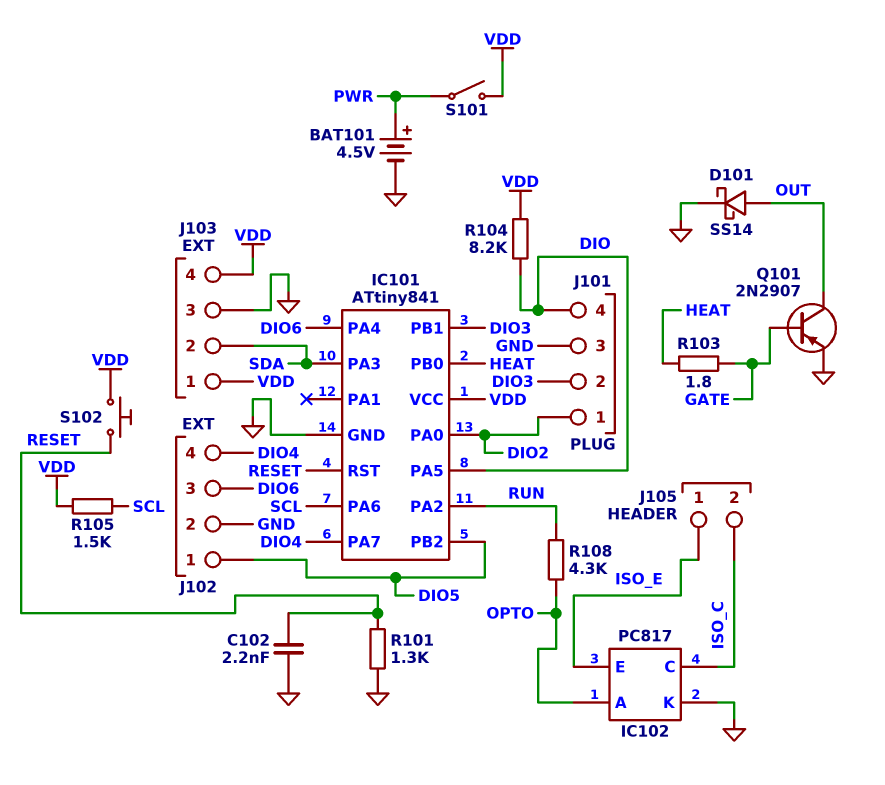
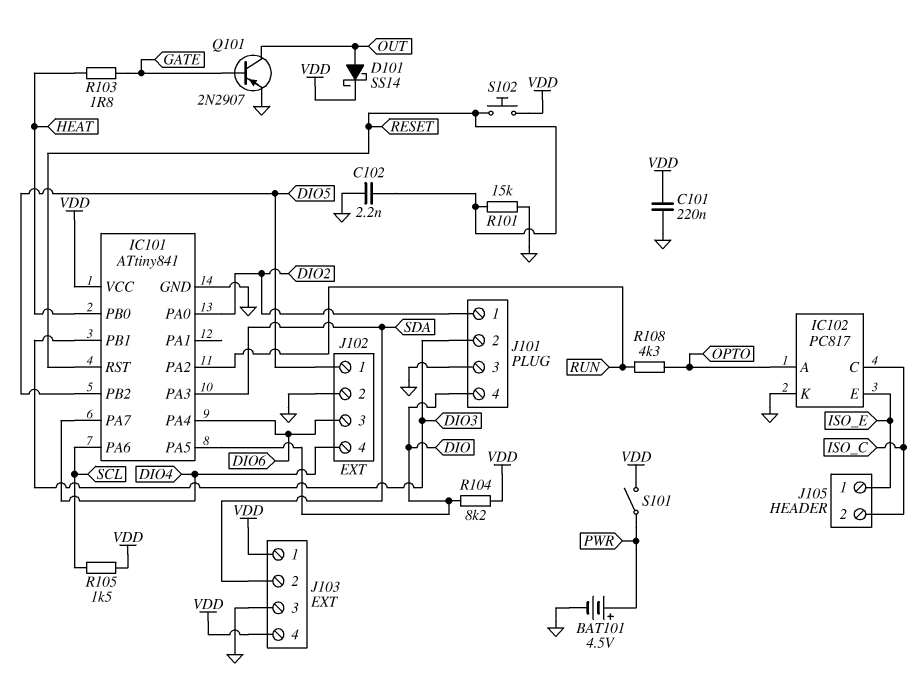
C101: none -> 220nF (GND, VDD)
D101: schottky SS14 (A OUT, K GND) -> schottky SS14 (A OUT, K VDD)
R101: 1.3k (GND, RESET) -> 15k (GND, RESET)

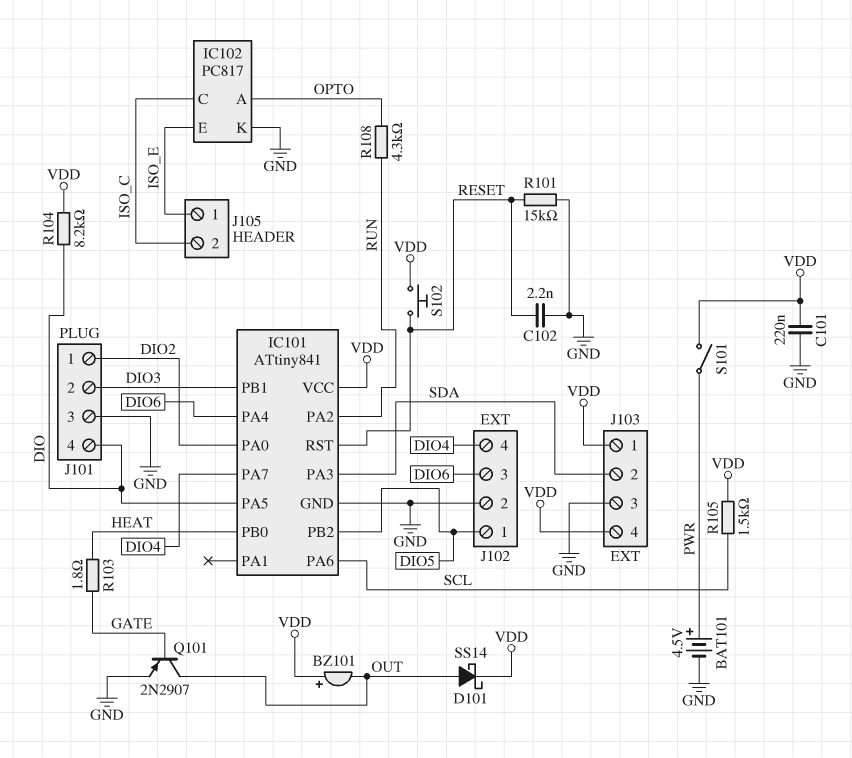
BZ101: none -> buzzer (plus VDD, minus OUT)

